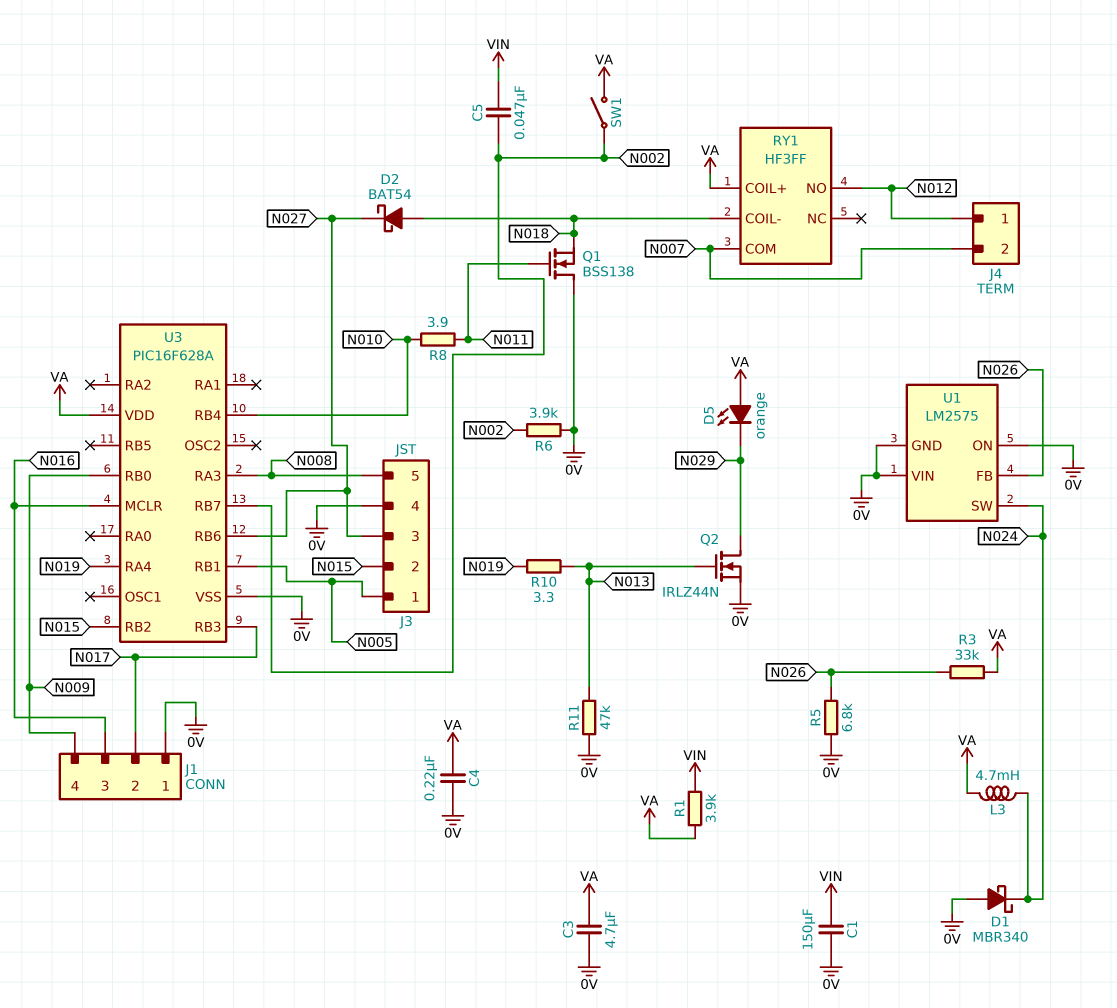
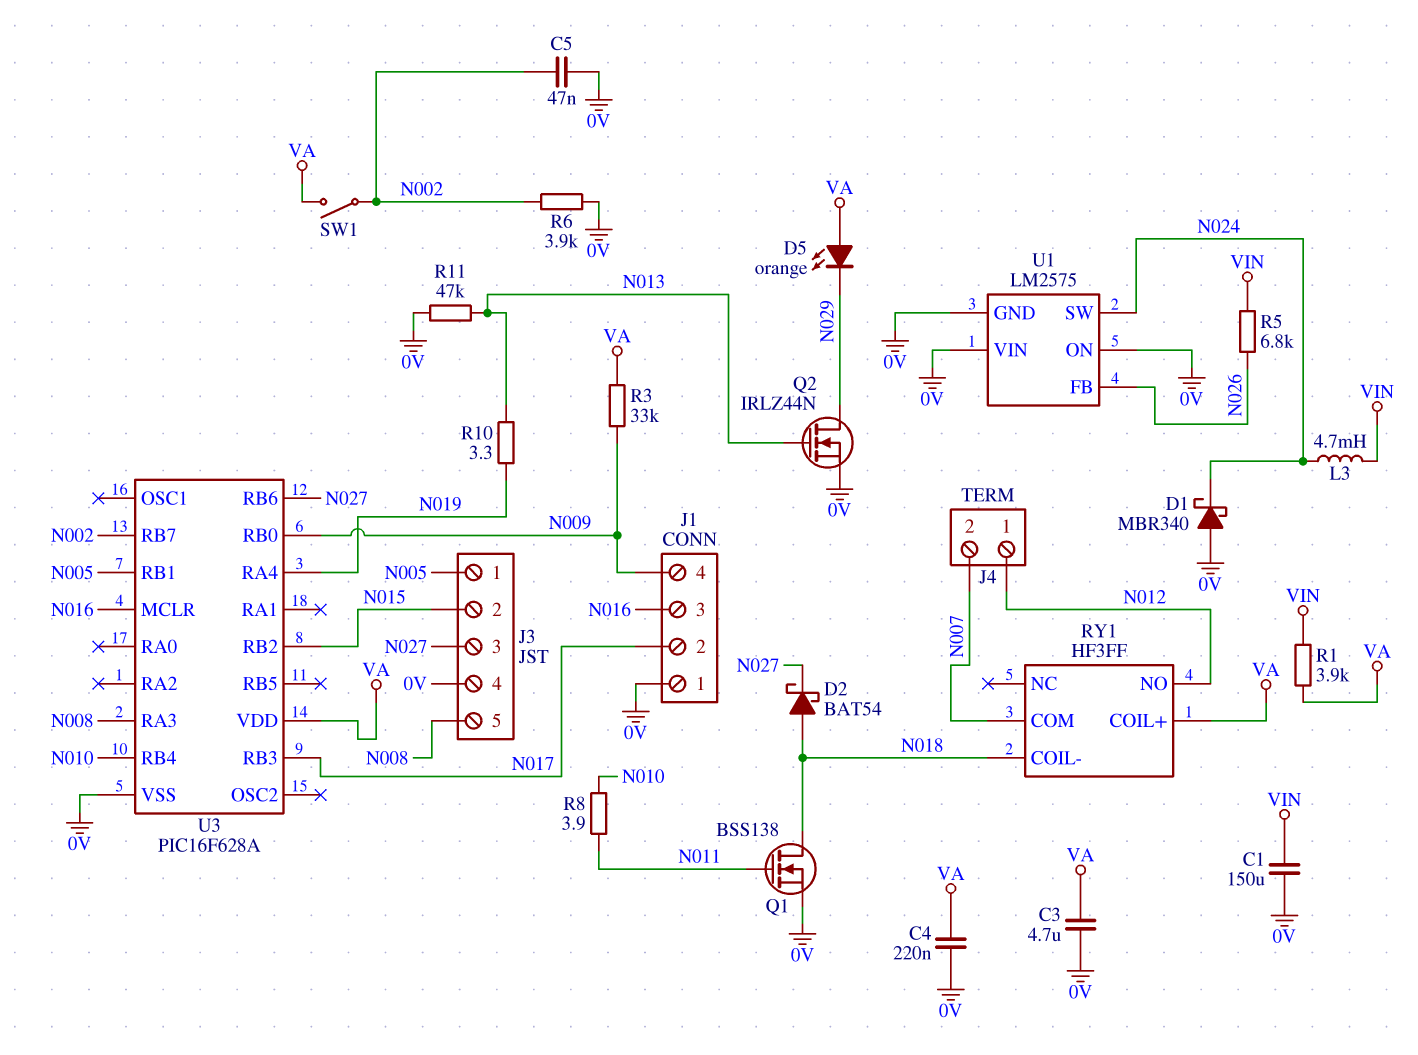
C5: 47nF (N002, VIN) -> 47nF (0V, N002)
L3: 4.7mH (N024, VA) -> 4.7mH (N024, VIN)
Q1: NMOS BSS138 (G N011, D 0V, S N018) -> NMOS BSS138 (G N011, D N018, S 0V)
R3: 33k (N026, VA) -> 33k (N009, VA)
R5: 6.8k (0V, N026) -> 6.8k (N026, VIN)

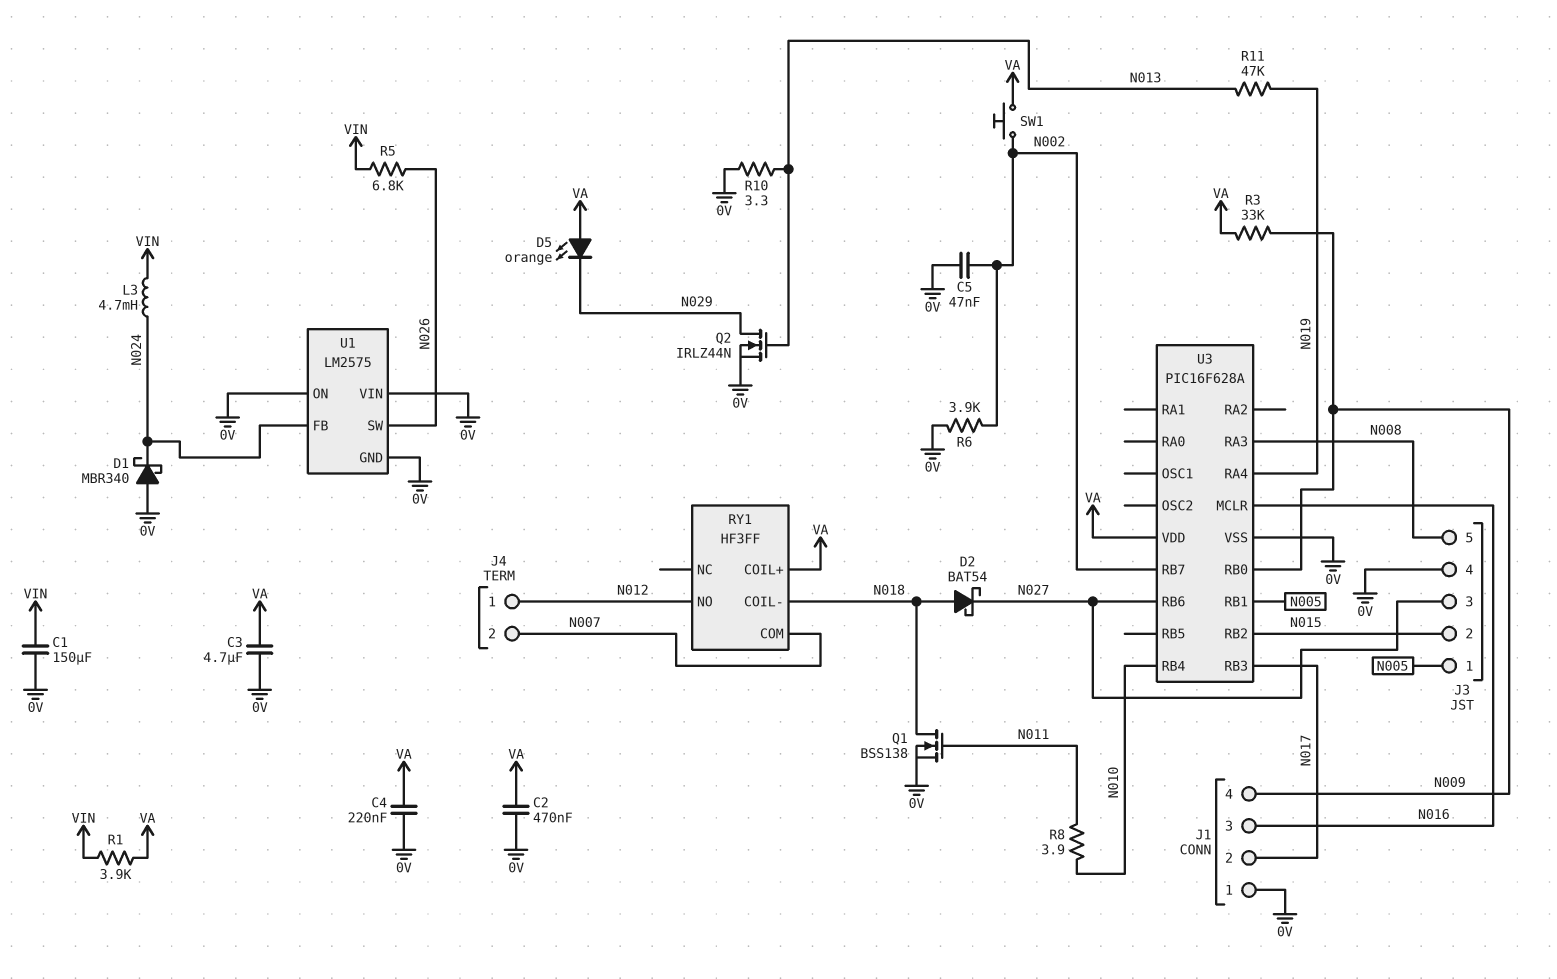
C2: none -> 470nF (0V, VA)
R10: 3.3 (N013, N019) -> 3.3 (0V, N013)
R11: 47k (0V, N013) -> 47k (N013, N019)
SW1: switch (N002, VA) -> button (N002, VA)
U1 pin FB: N026 -> N024
U1 pin SW: N024 -> N026

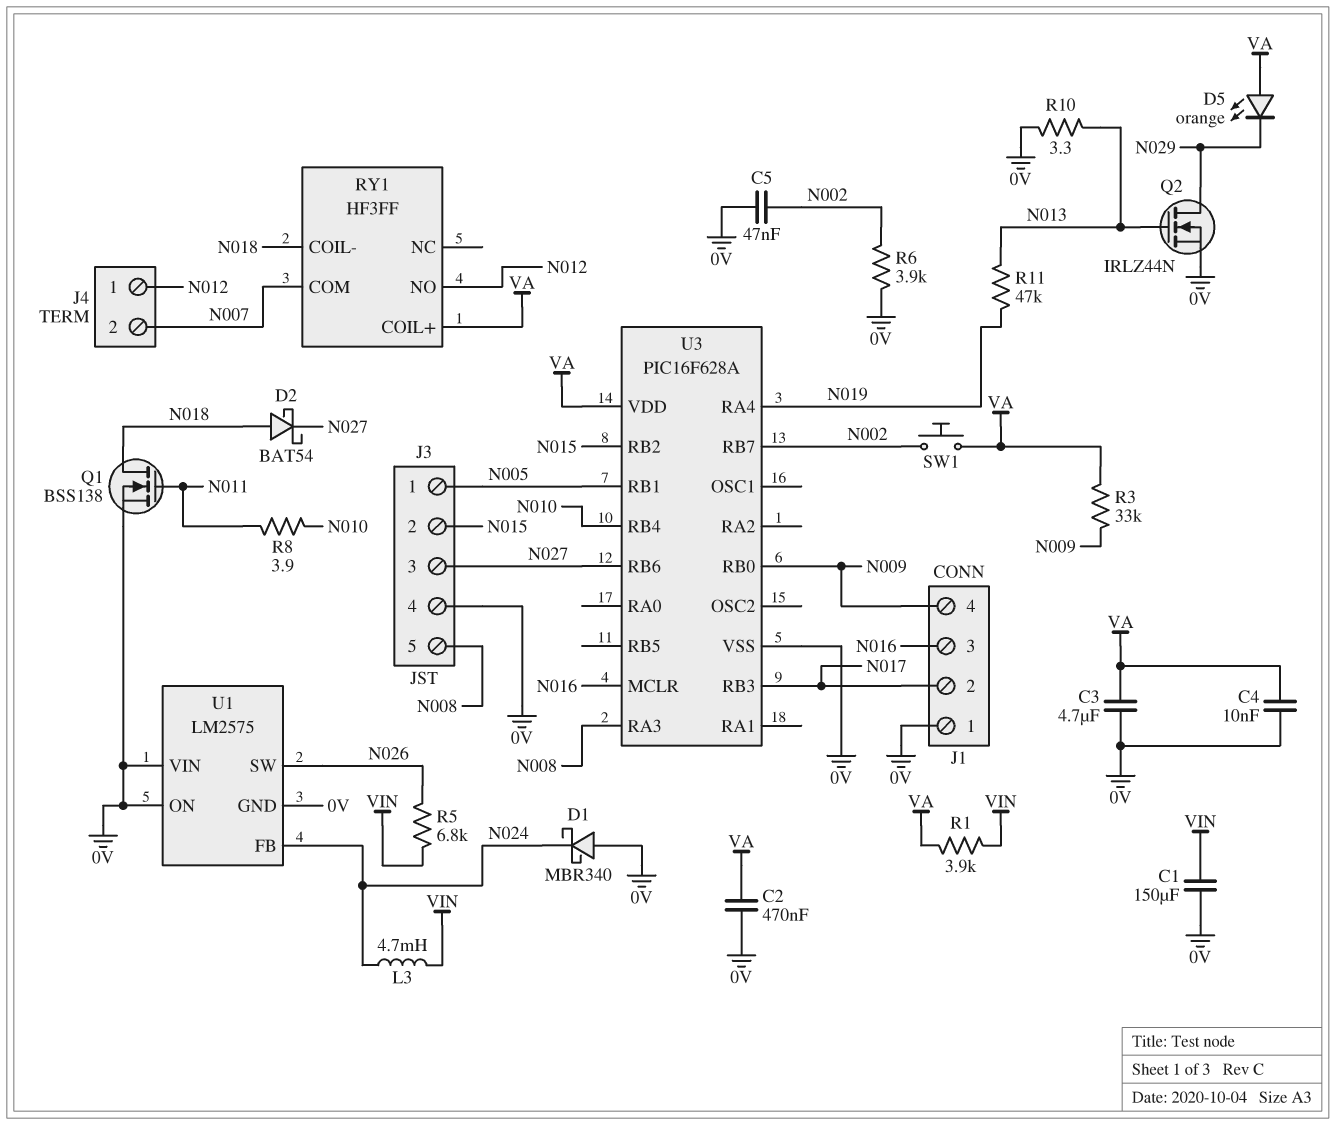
C4: 220nF (0V, VA) -> 10nF (0V, VA)

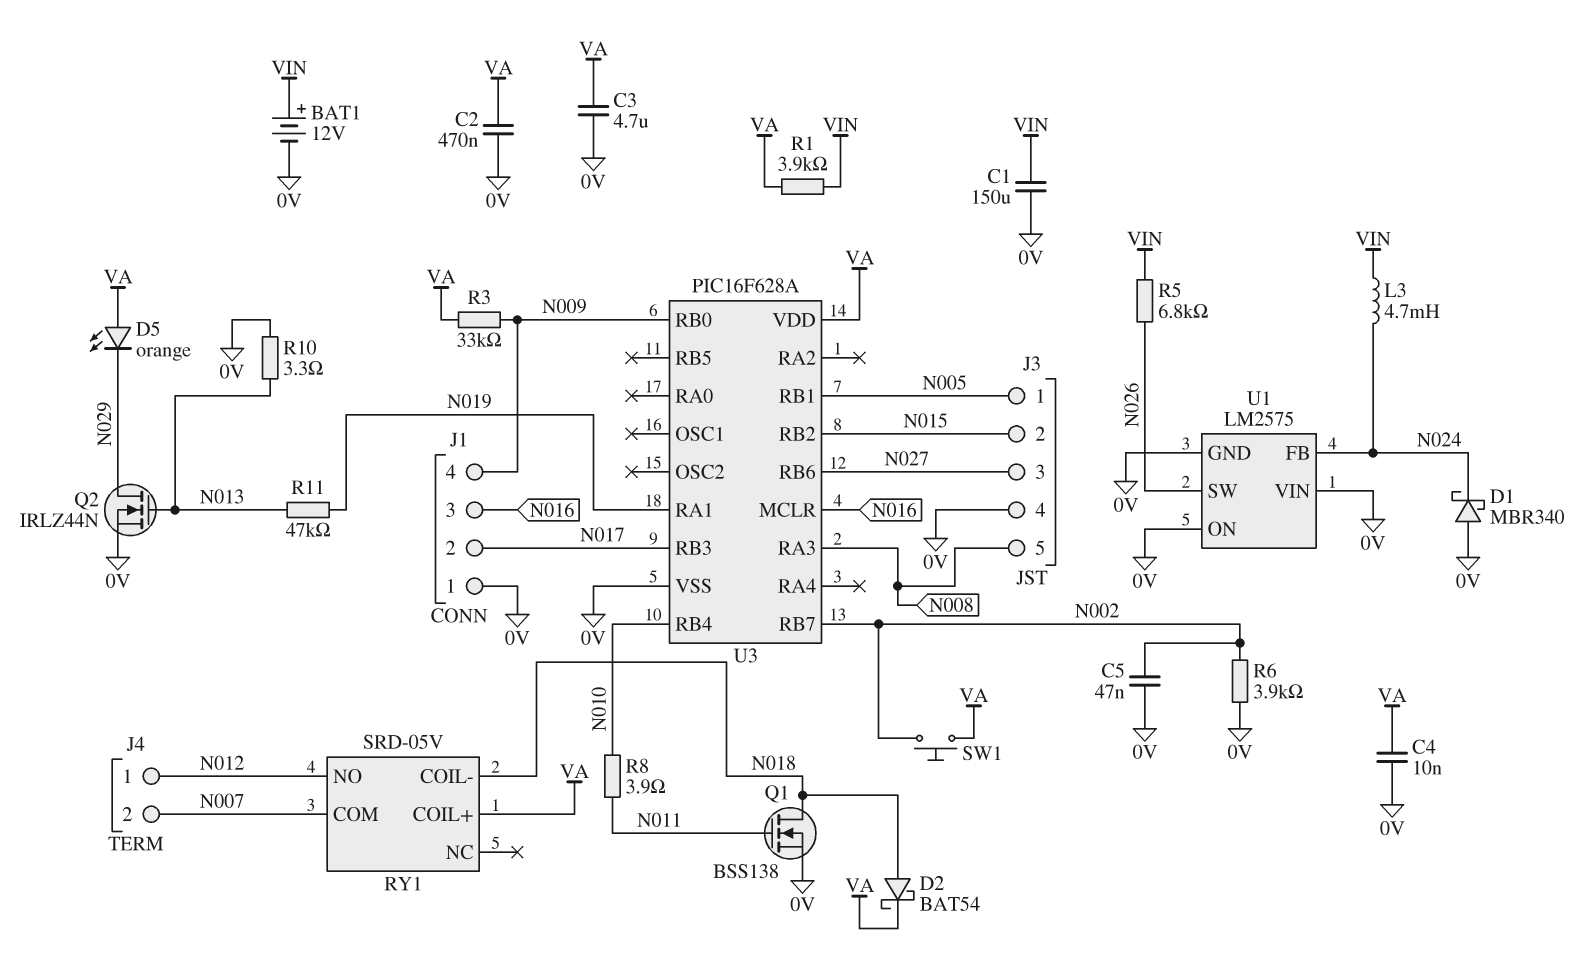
BAT1: none -> 12V (plus VIN, minus 0V)
D2: schottky BAT54 (A N018, K N027) -> schottky BAT54 (A N018, K VA)
RY1: HF3FF -> SRD-05V
U3 pin RA1: none -> N019
U3 pin RA4: N019 -> none

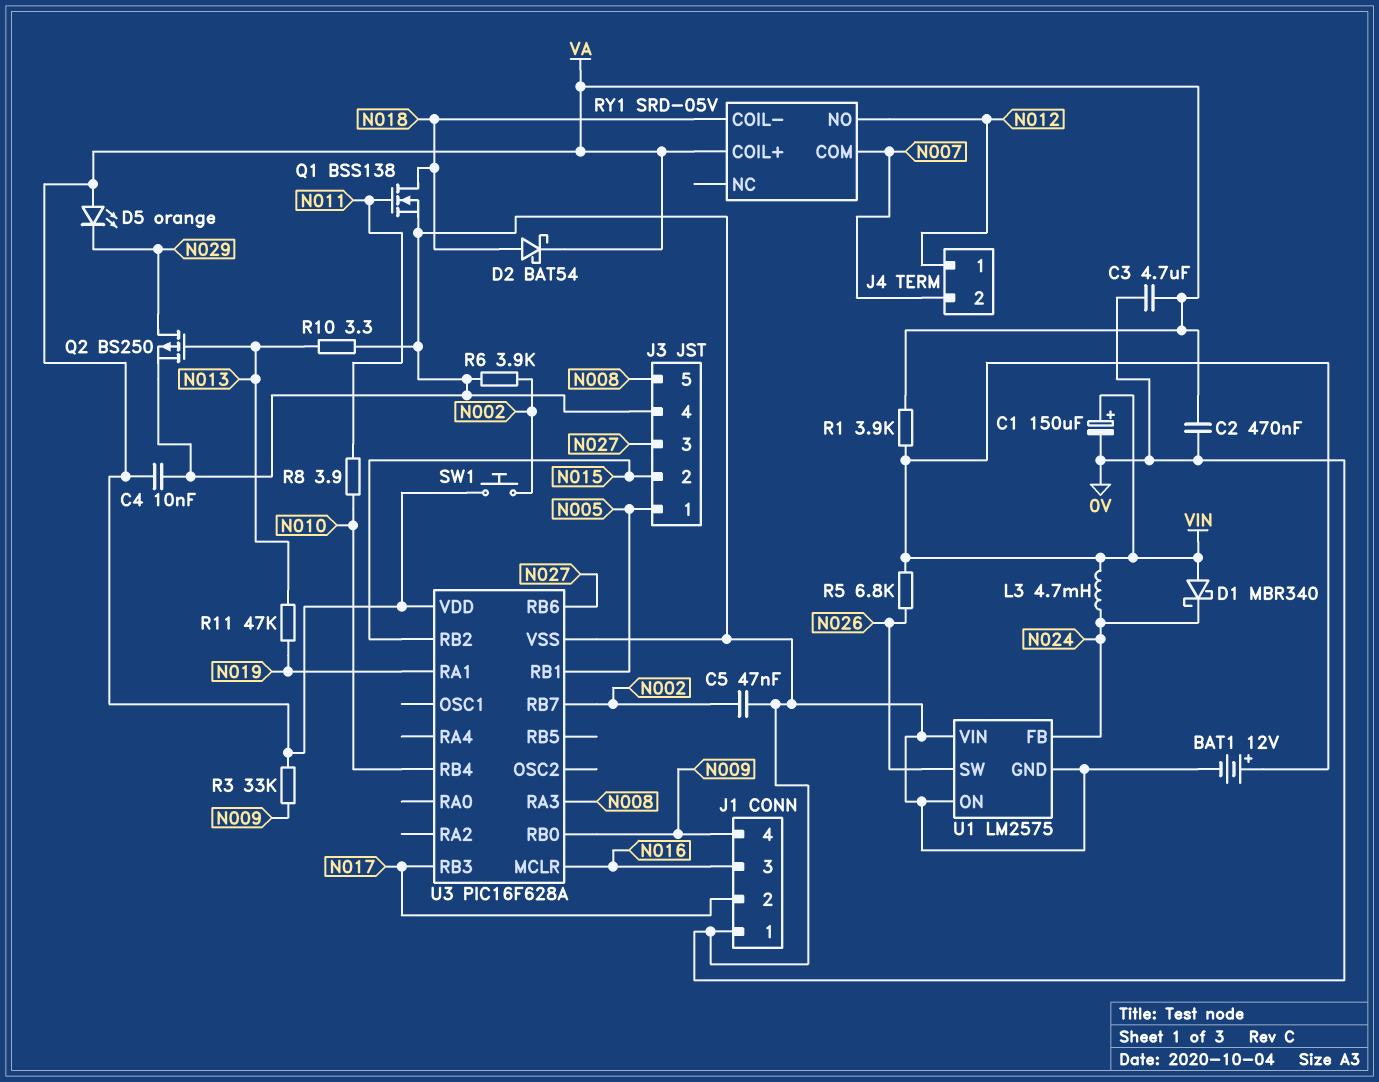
C1: 150uF (0V, VIN) -> 150uF (plus VIN, minus 0V)
D1: schottky MBR340 (A 0V, K N024) -> schottky MBR340 (A VIN, K N024)
Q2: NMOS IRLZ44N (G N013, D N029, S 0V) -> PMOS BS250 (G N013, D N029, S 0V)

